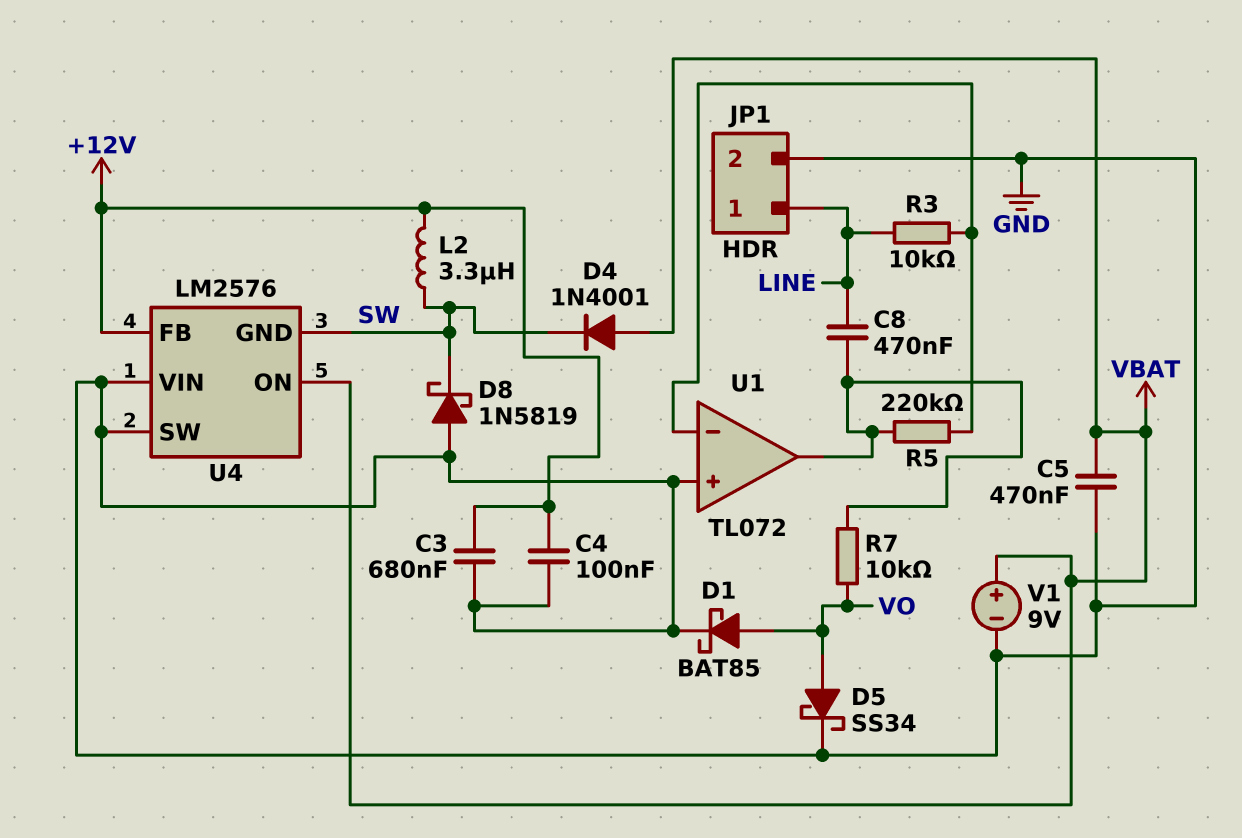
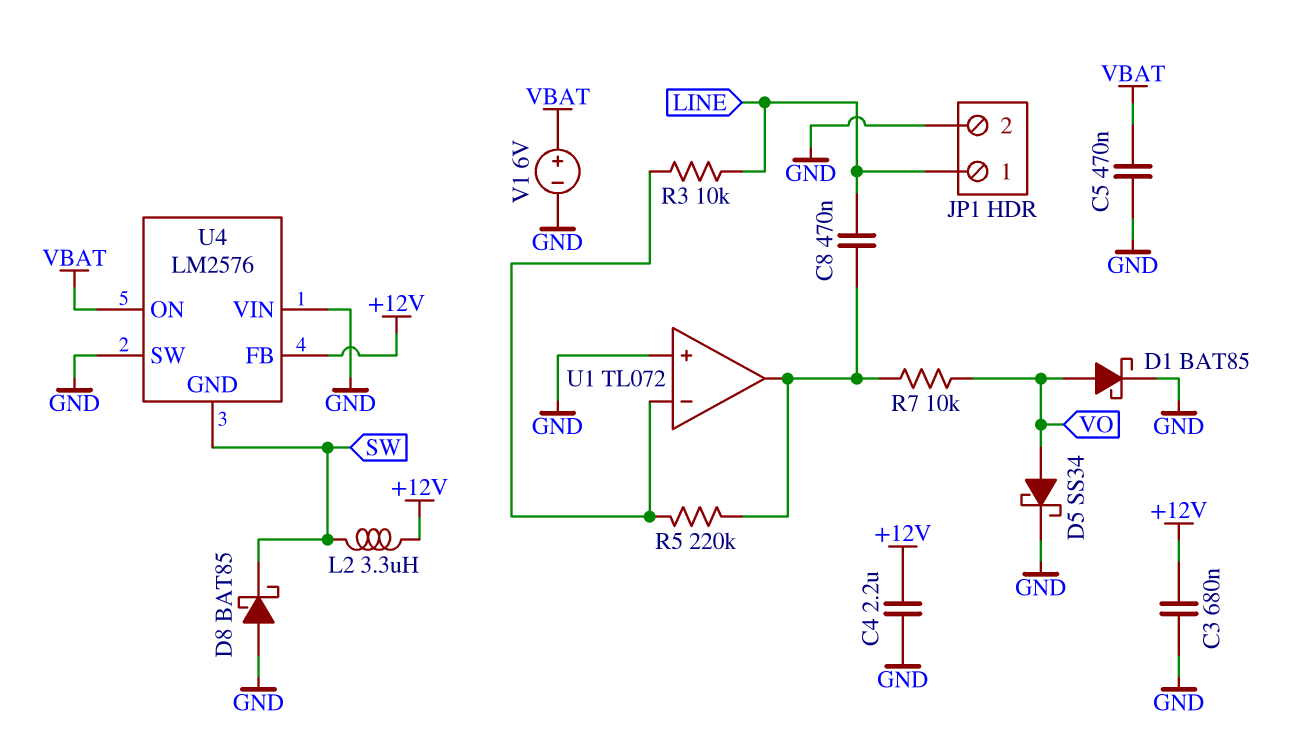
C4: 100nF (+12V, GND) -> 2.2uF (+12V, GND)
D4: diode 1N4001 (A VBAT, K SW) -> none
D8: schottky 1N5819 (A GND, K SW) -> schottky BAT85 (A GND, K SW)
V1: 9V (plus VBAT, minus GND) -> 6V (plus VBAT, minus GND)

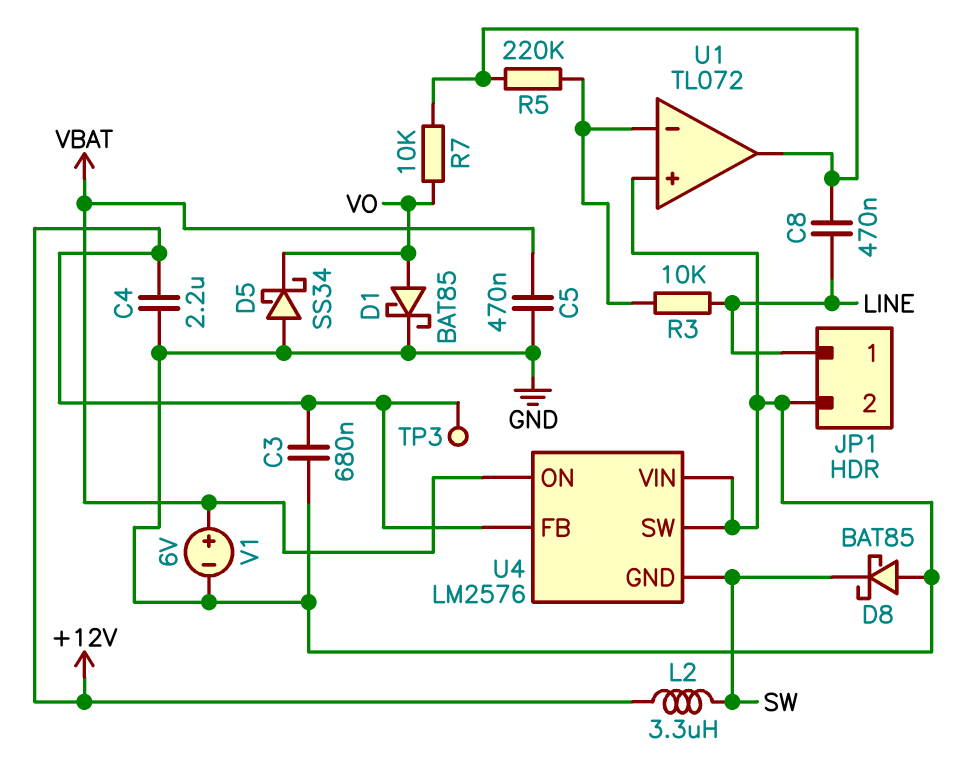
D5: schottky SS34 (A VO, K GND) -> schottky SS34 (A GND, K VO)
TP3: none -> test point (+12V)

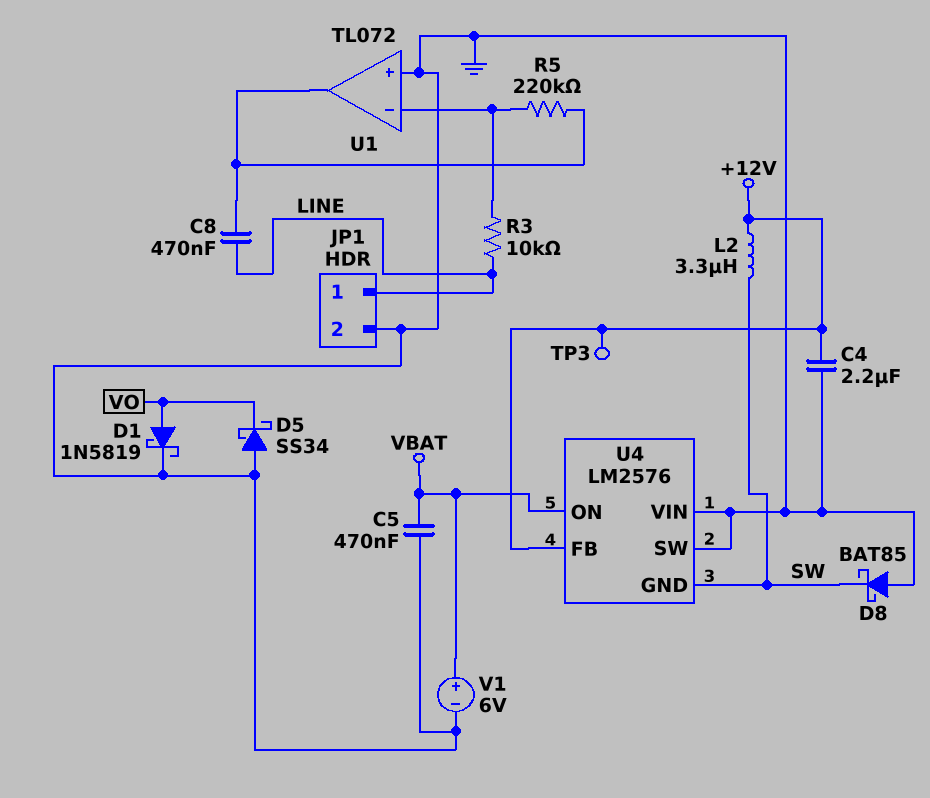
C3: 680nF (+12V, GND) -> none
D1: schottky BAT85 (A VO, K GND) -> schottky 1N5819 (A VO, K GND)
R7: 10k (U1/out, VO) -> none

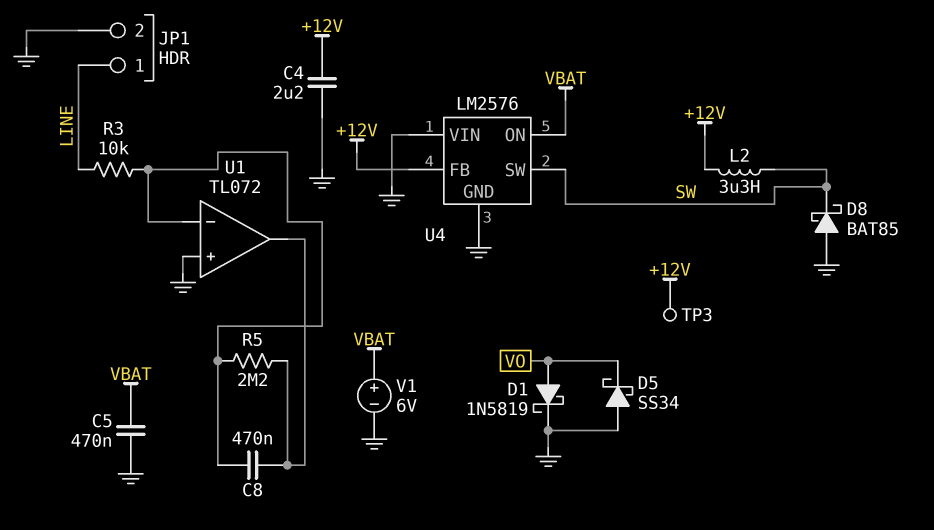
C8: 470nF (LINE, U1/out) -> 470nF (U1/in-, U1/out)
R5: 220k (U1/in-, U1/out) -> 2.2M (U1/in-, U1/out)
U4 pin GND: SW -> GND
U4 pin SW: GND -> SW

